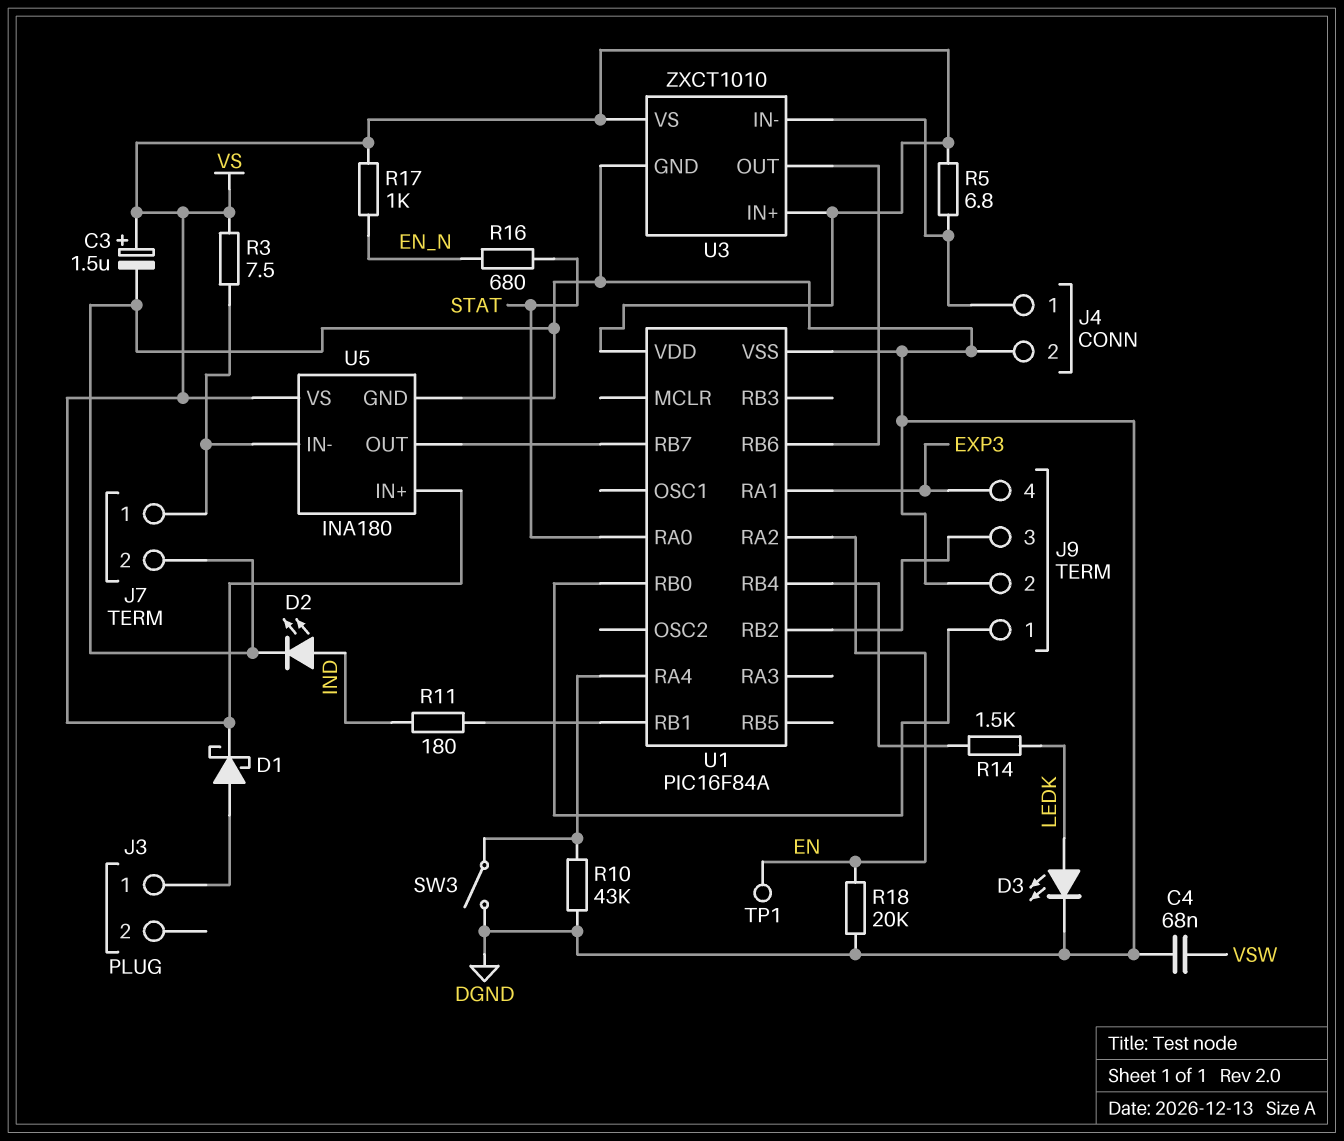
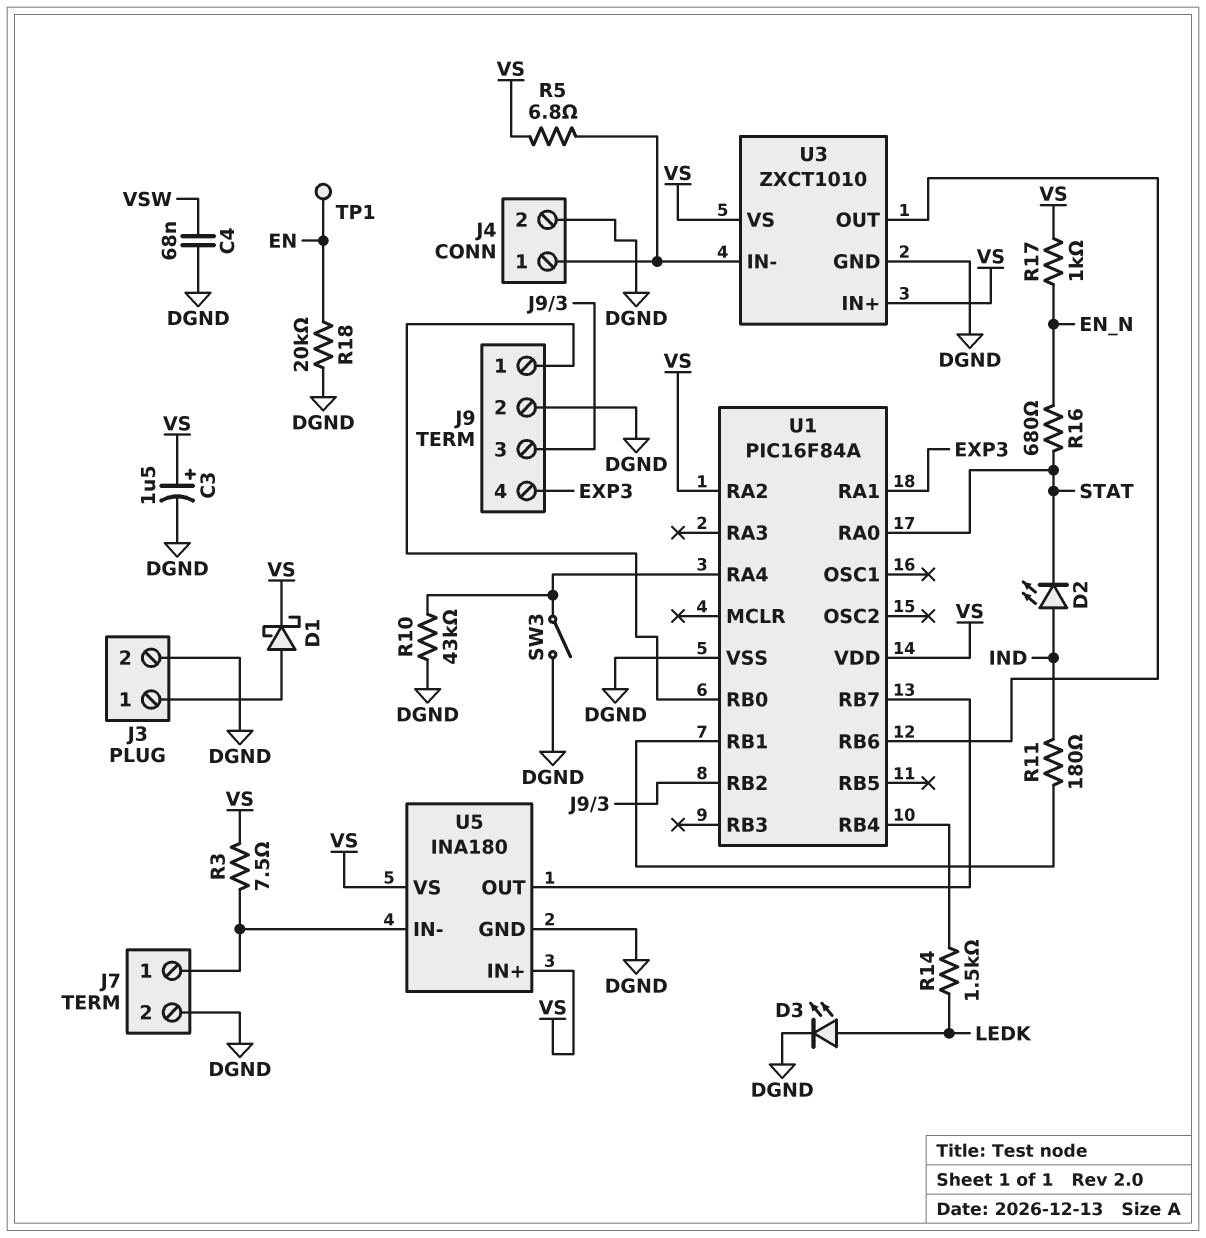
D2: LED (A IND, K DGND) -> LED (A IND, K STAT)
J3 pin 2: none -> DGND
U1 pin RA2: EN -> VS

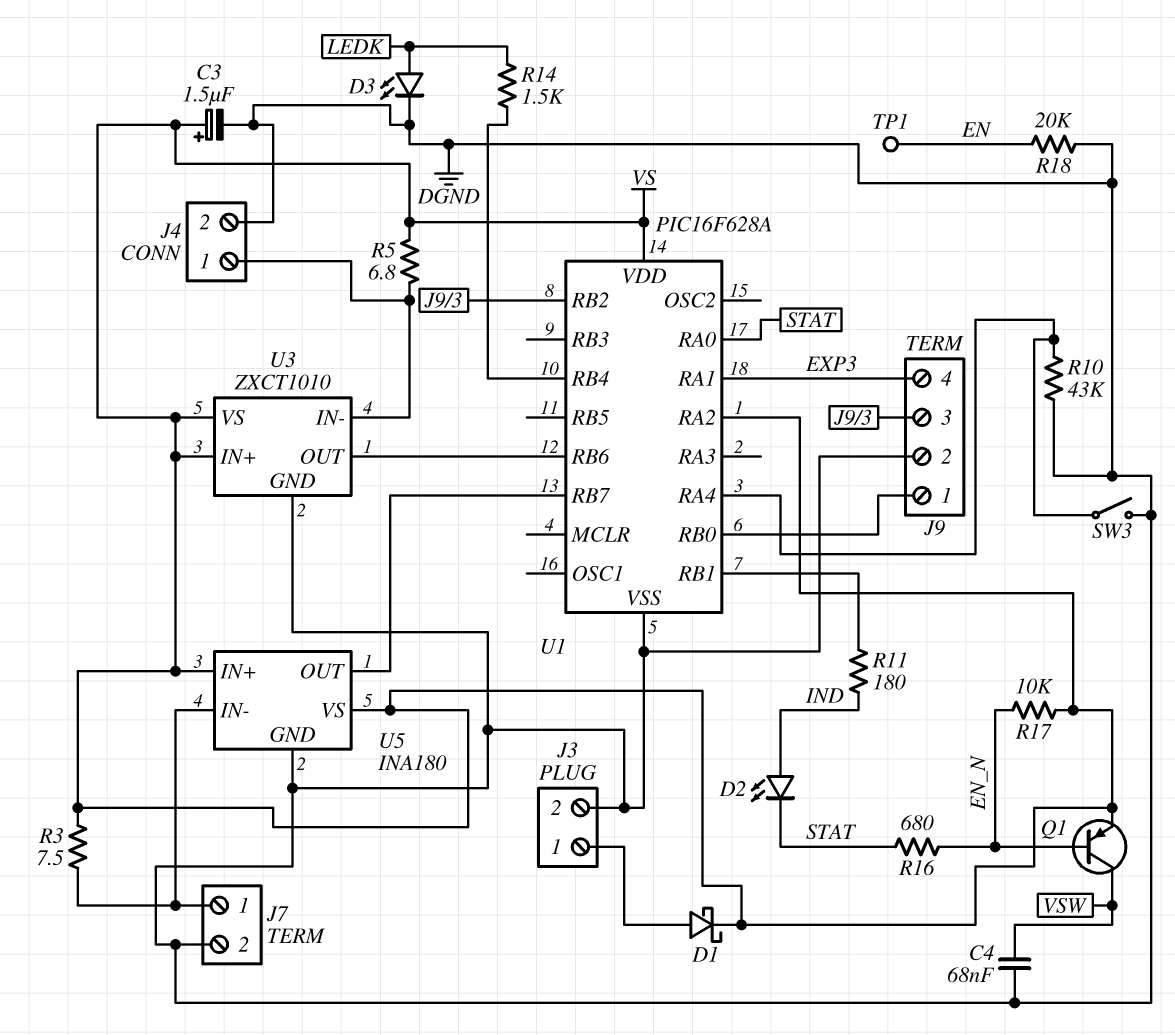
Q1: none -> PNP (B EN_N, C VSW, E VS)
R17: 1k (EN_N, VS) -> 10k (EN_N, VS)
U1: PIC16F84A -> PIC16F628A

